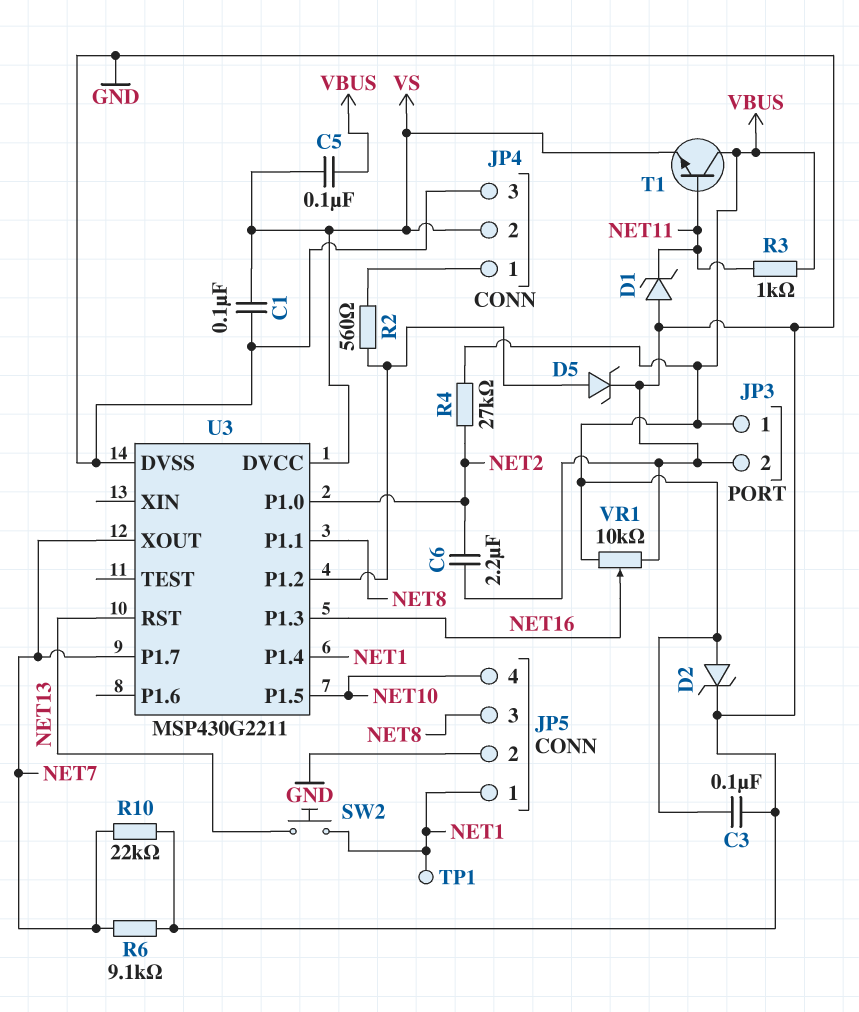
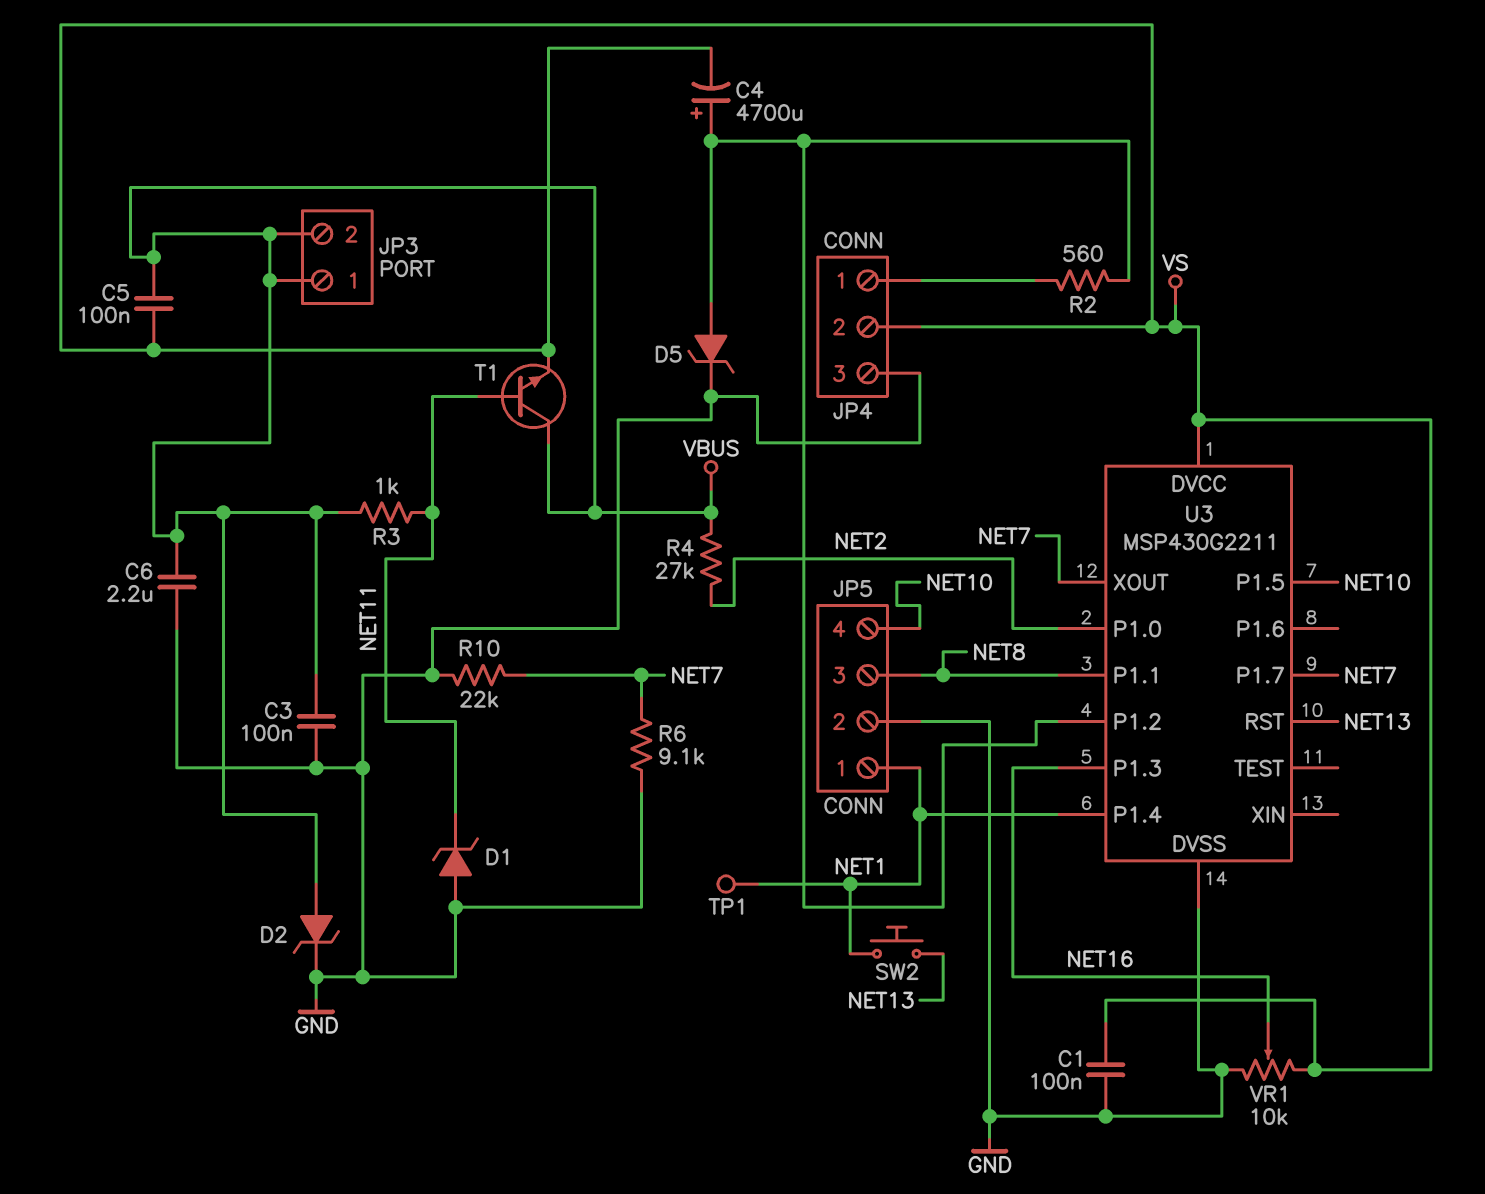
C4: none -> 4700uF (plus U3/P1.2, minus VS)
C6: 2.2uF (GND, NET2) -> 2.2uF (GND, VBUS)
JP3 pin 2: GND -> VBUS
VR1: 10k (GND, VBUS, wiper NET16) -> 10k (GND, VS, wiper NET16)

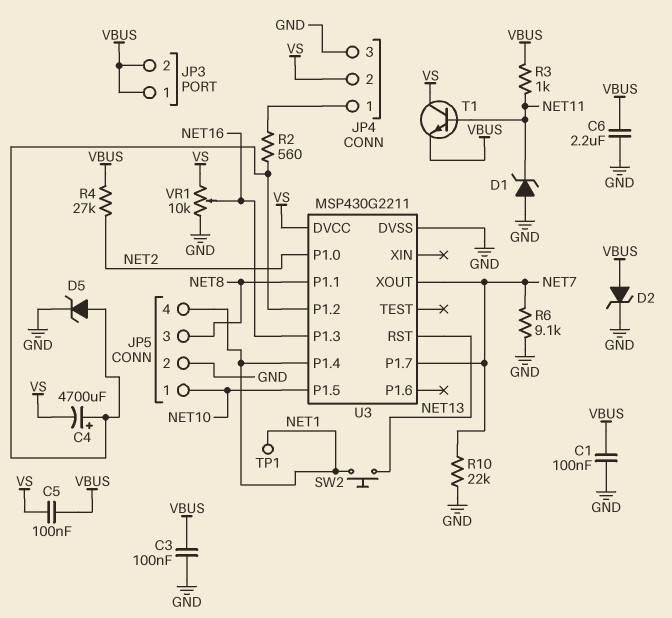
C1: 100nF (GND, VS) -> 100nF (GND, VBUS)
JP5 pin 1: NET1 -> NET10
JP5 pin 4: NET10 -> NET1
T1: NPN (B NET11, C VBUS, E VS) -> NPN (B NET11, C VS, E VBUS)

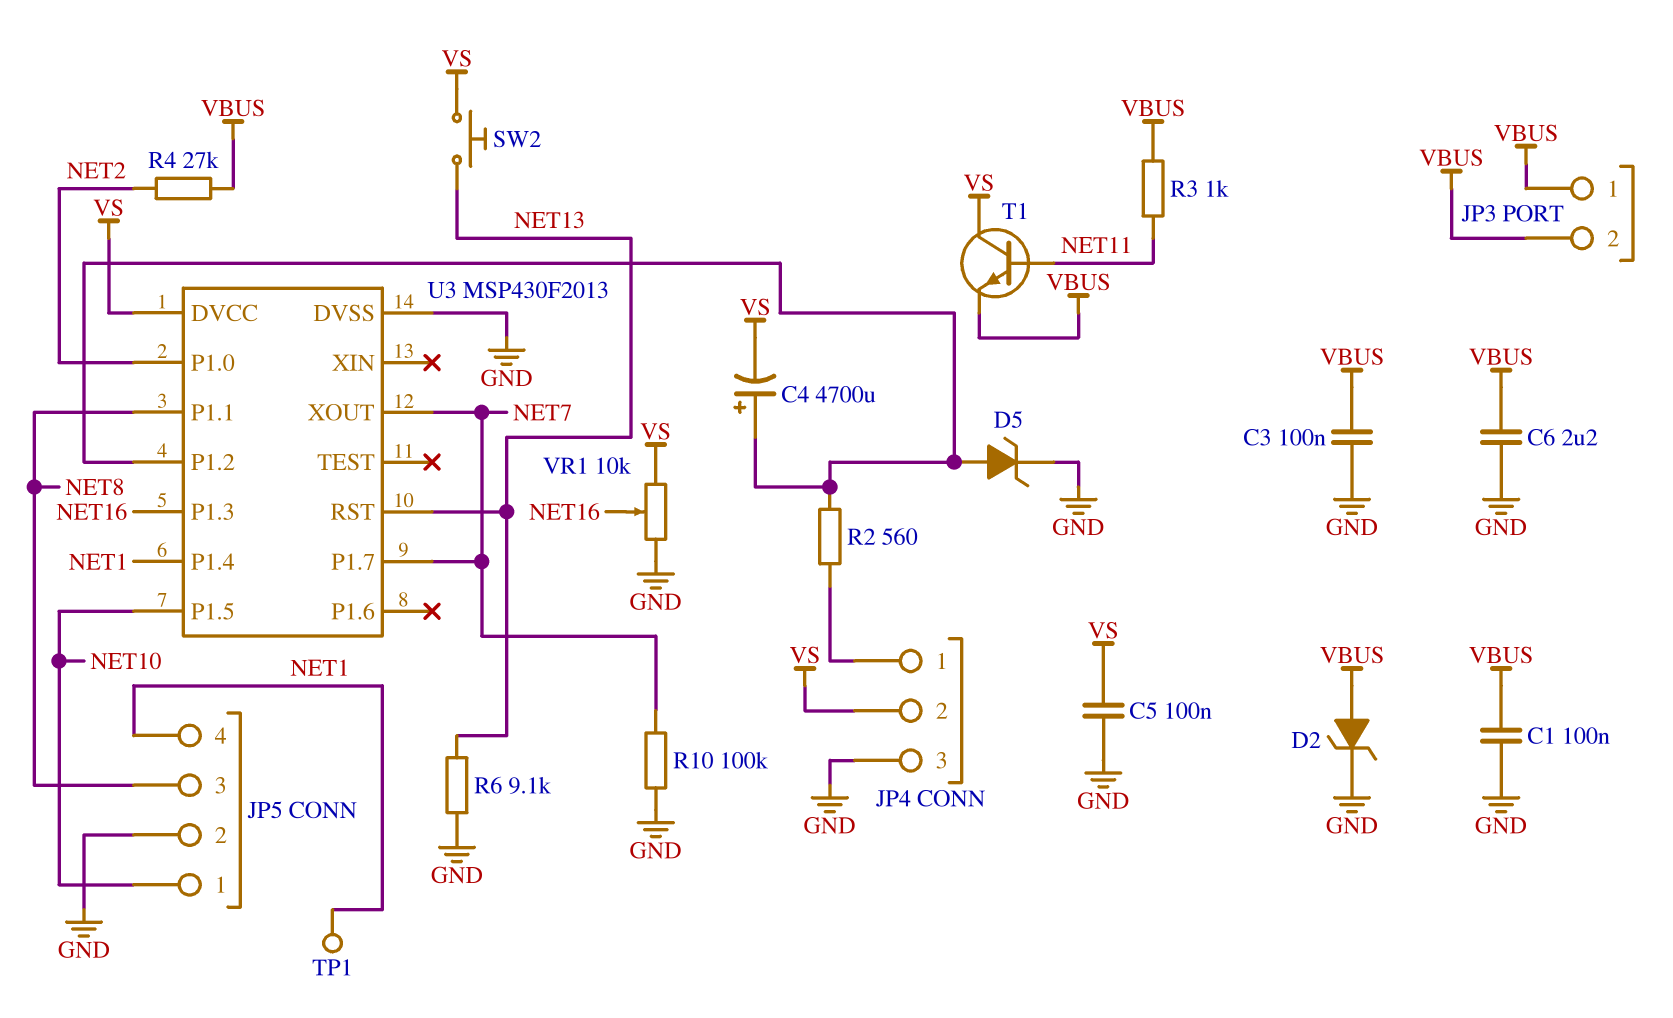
C5: 100nF (VBUS, VS) -> 100nF (GND, VS)
D1: zener (A GND, K NET11) -> none
R6: 9.1k (GND, NET7) -> 9.1k (GND, NET13)
R10: 22k (GND, NET7) -> 100k (GND, NET7)
SW2: button (NET1, NET13) -> button (NET13, VS)
U3: MSP430G2211 -> MSP430F2013

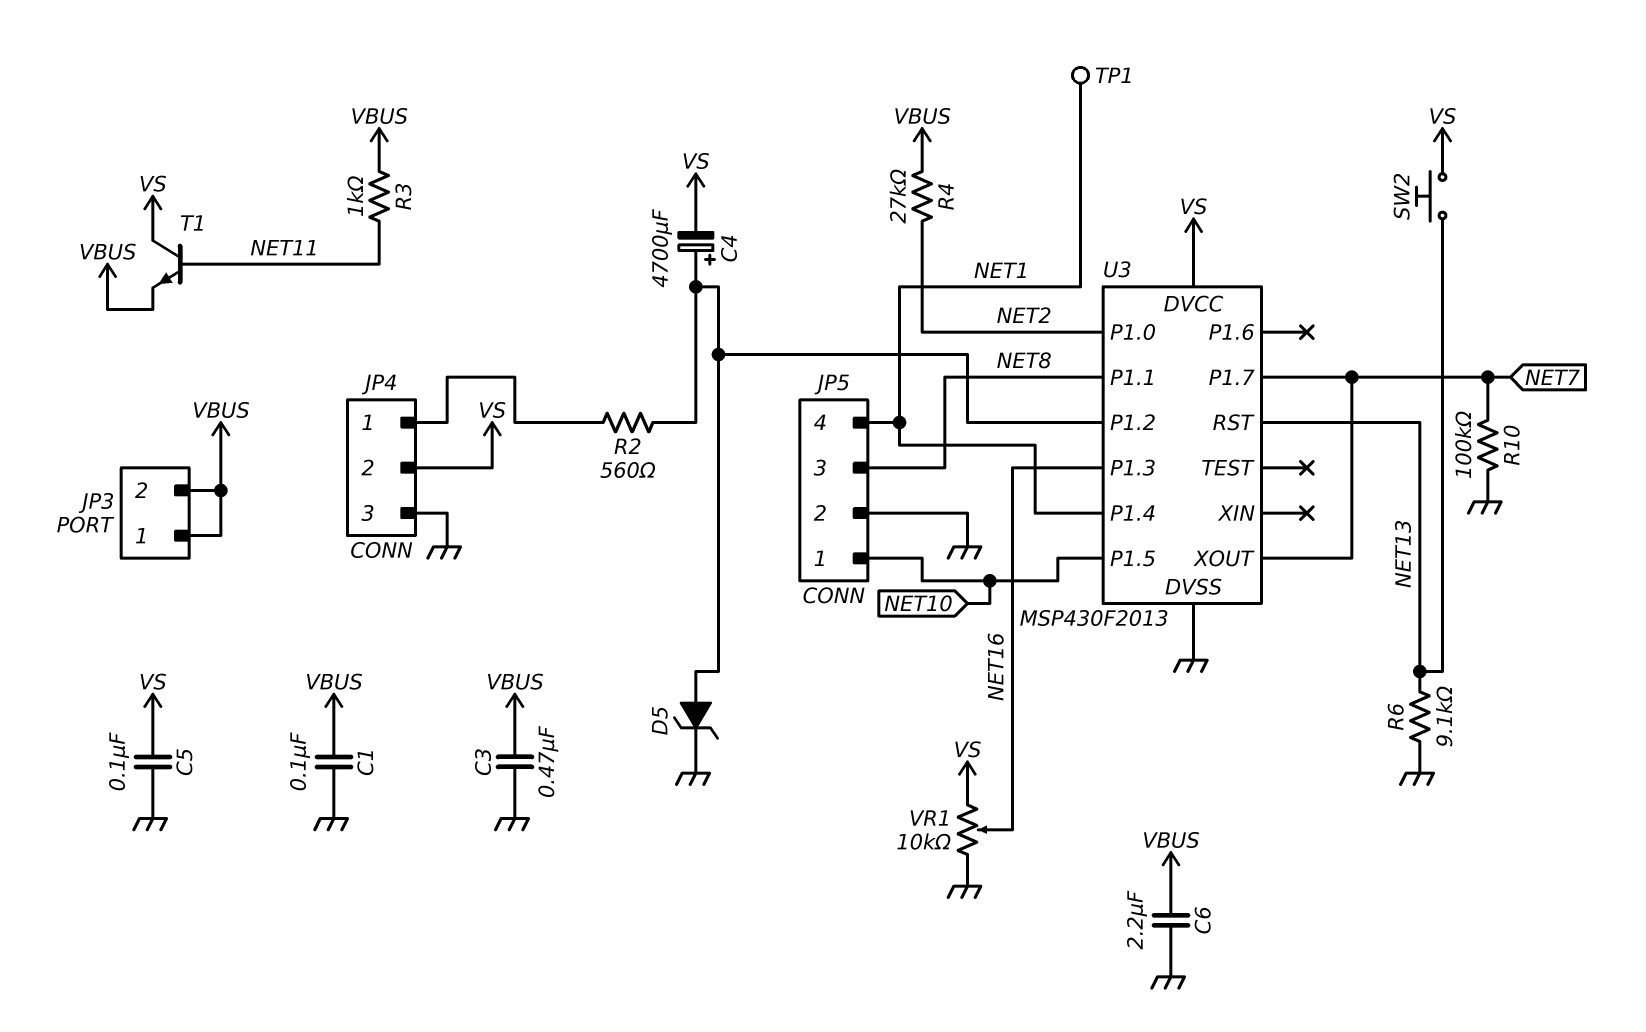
C3: 100nF (GND, VBUS) -> 470nF (GND, VBUS)
D2: zener (A VBUS, K GND) -> none

